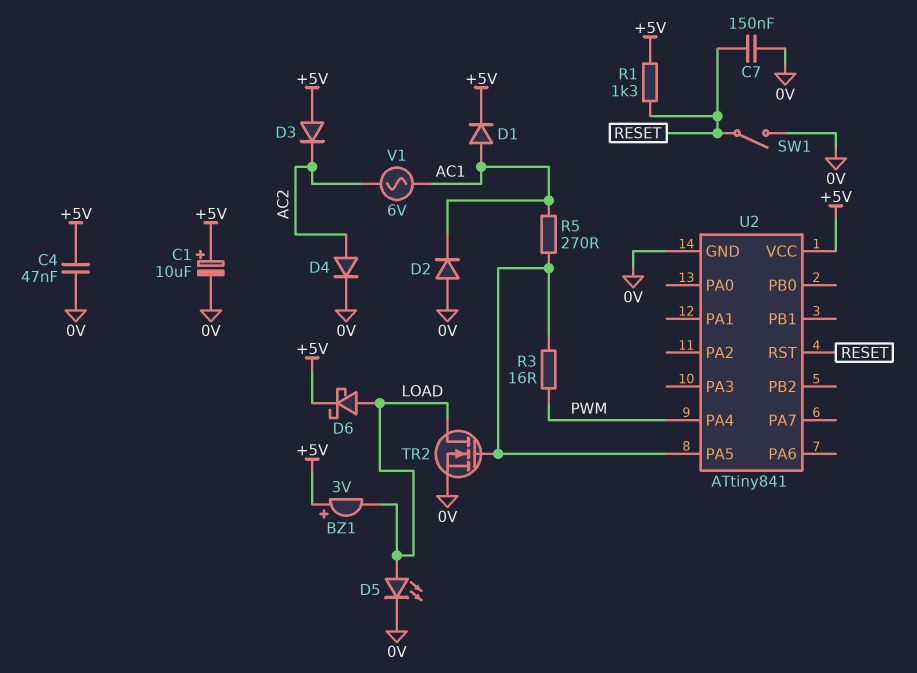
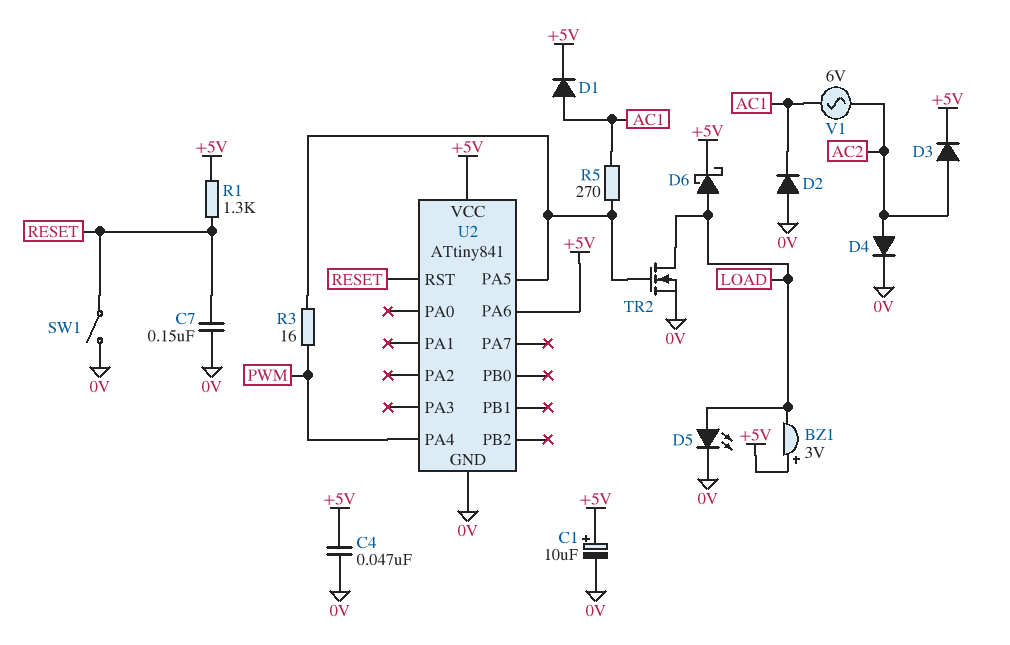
D3: diode (A +5V, K AC2) -> diode (A AC2, K +5V)
U2 pin PA6: none -> +5V

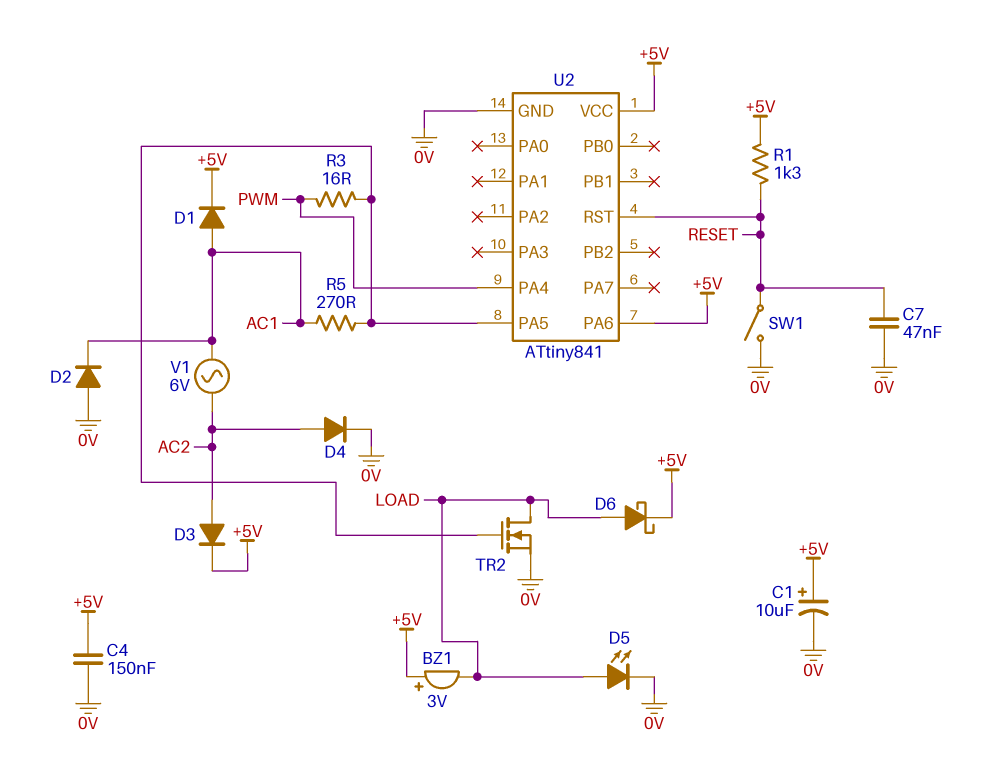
C4: 47nF (+5V, 0V) -> 150nF (+5V, 0V)
C7: 150nF (0V, RESET) -> 47nF (0V, RESET)

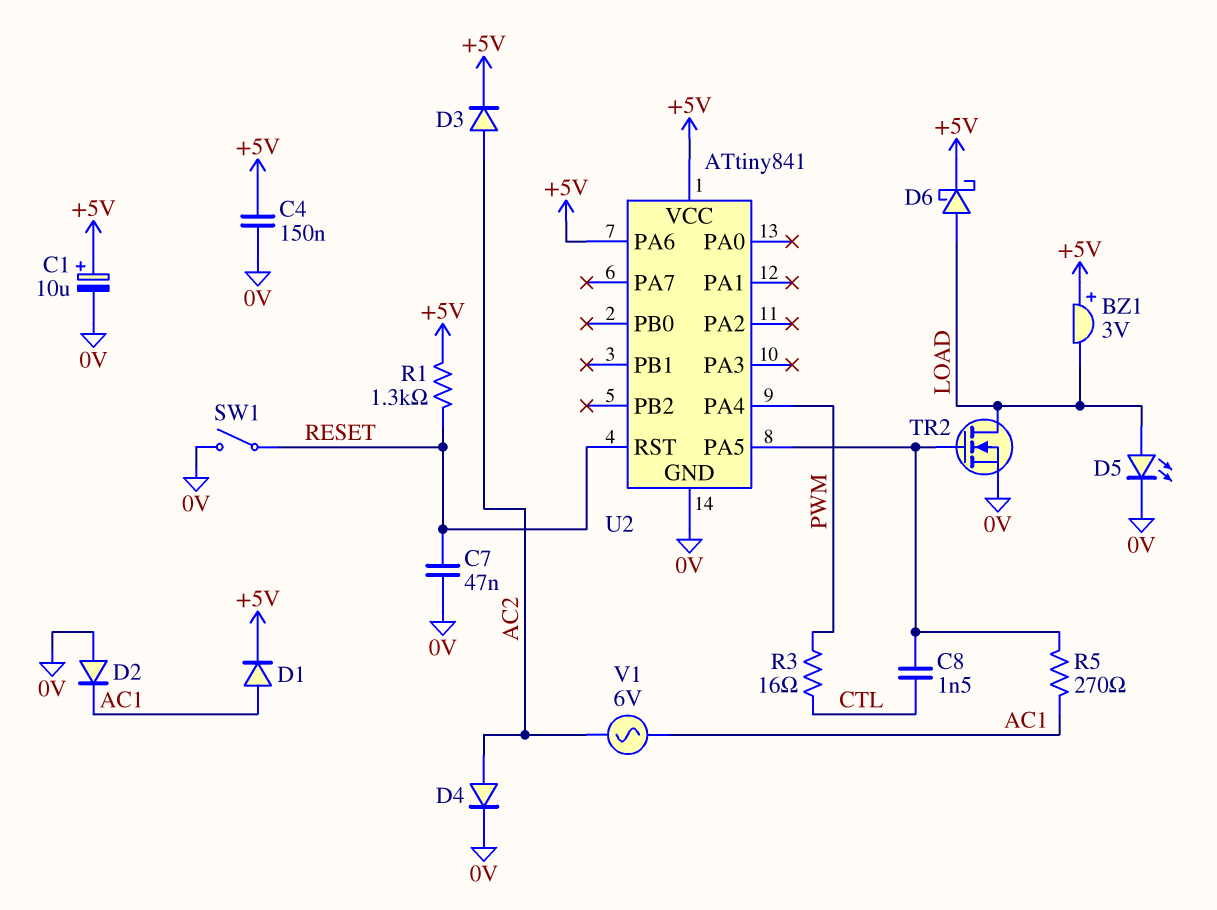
C8: none -> 1.5nF (CTL, U2/PA5)
R3: 16 (PWM, U2/PA5) -> 16 (CTL, PWM)

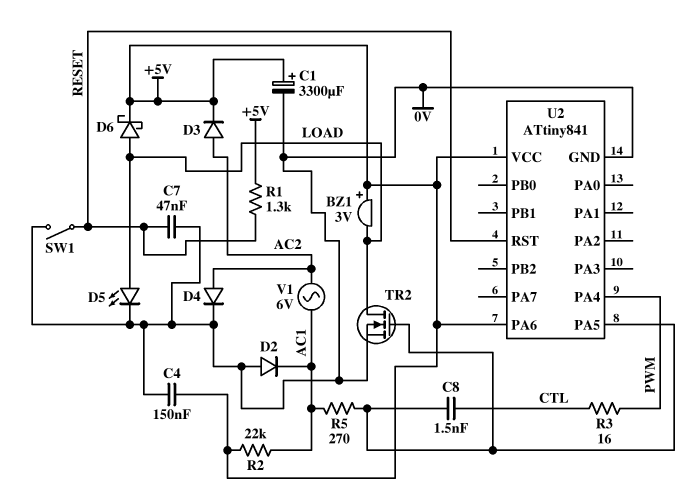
C1: 10uF (plus +5V, minus 0V) -> 3300uF (plus +5V, minus 0V)
D1: diode (A AC1, K +5V) -> none
R2: none -> 22k (+5V, AC1)

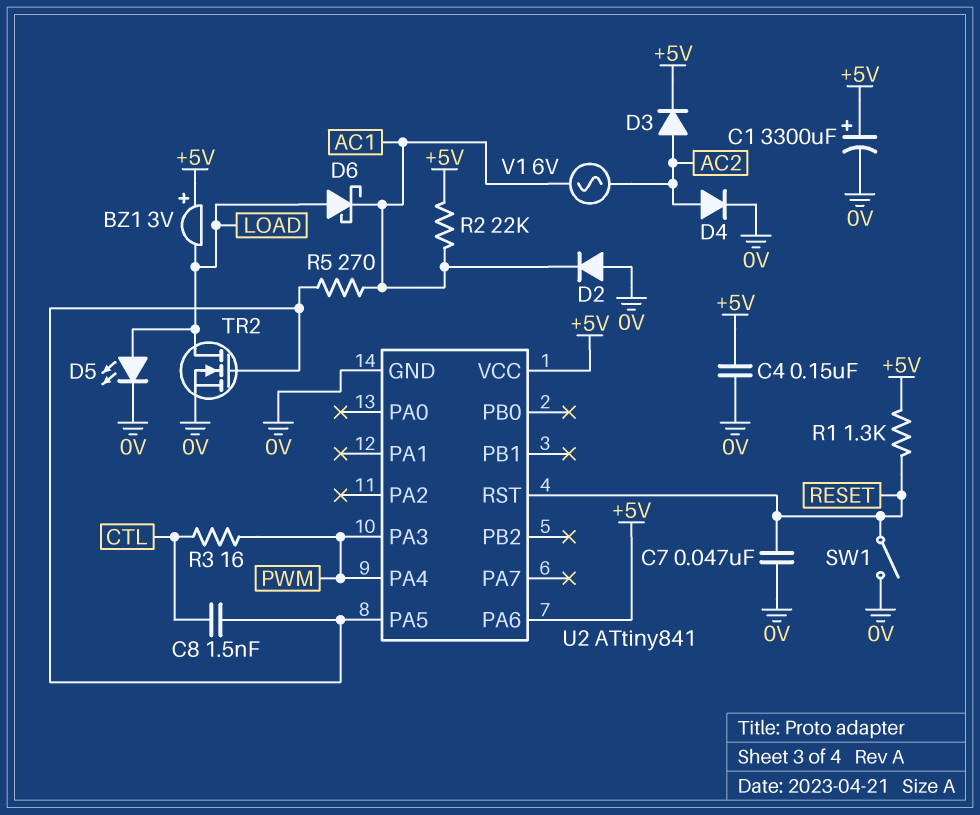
D6: schottky (A LOAD, K +5V) -> schottky (A LOAD, K AC1)
U2 pin PA3: none -> PWM

